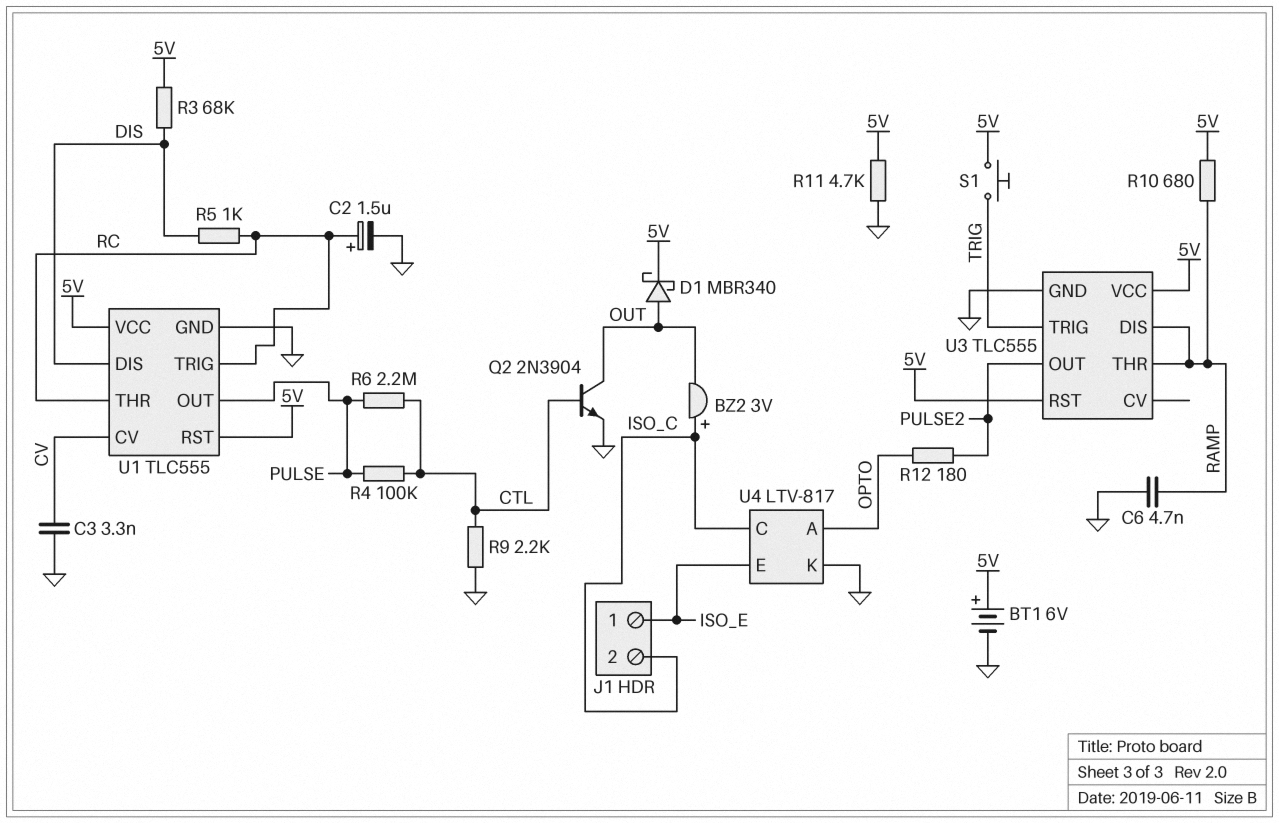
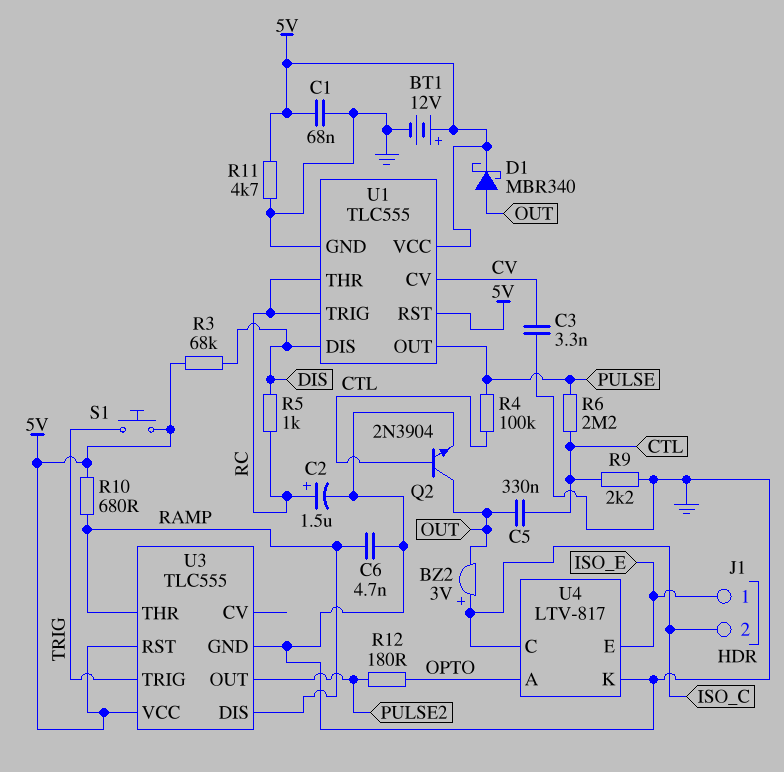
BT1: 6V (plus 5V, minus GND) -> 12V (plus 5V, minus GND)
C1: none -> 68nF (5V, GND)
C5: none -> 330nF (CTL, OUT)

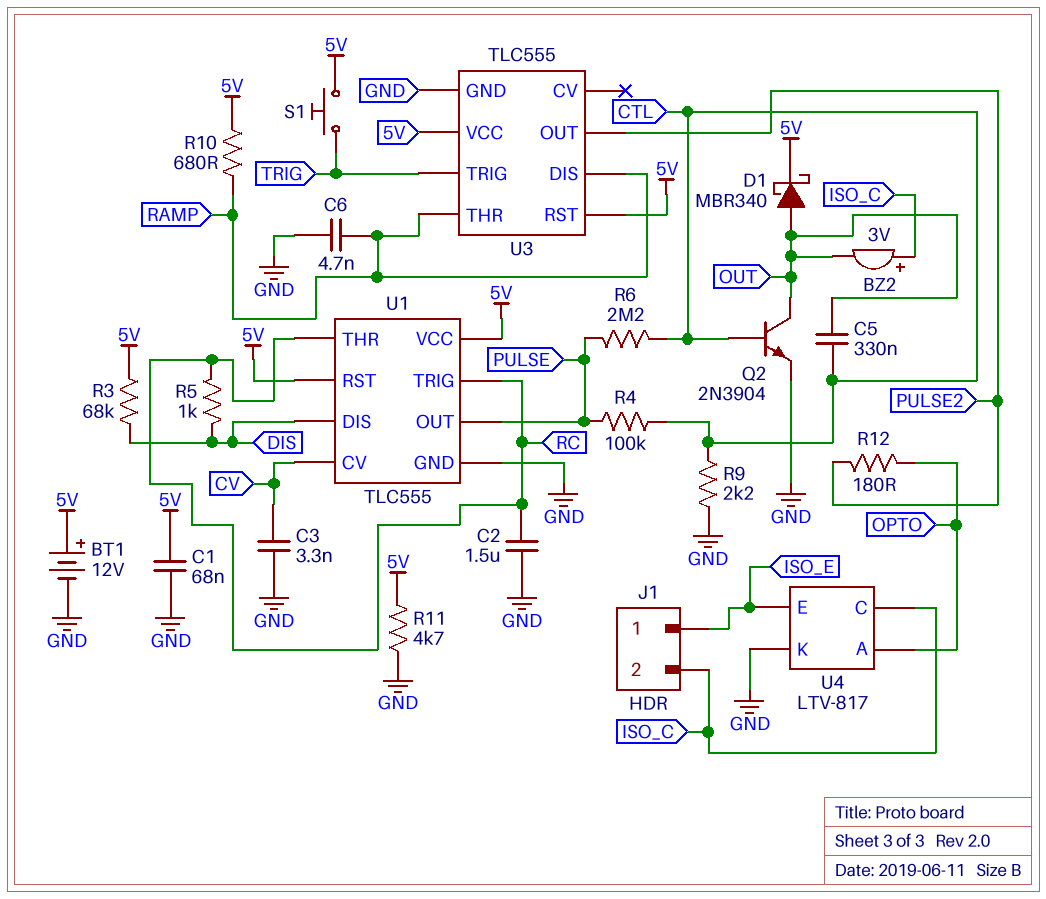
C2: 1.5uF (plus RC, minus GND) -> 1.5uF (GND, RC)

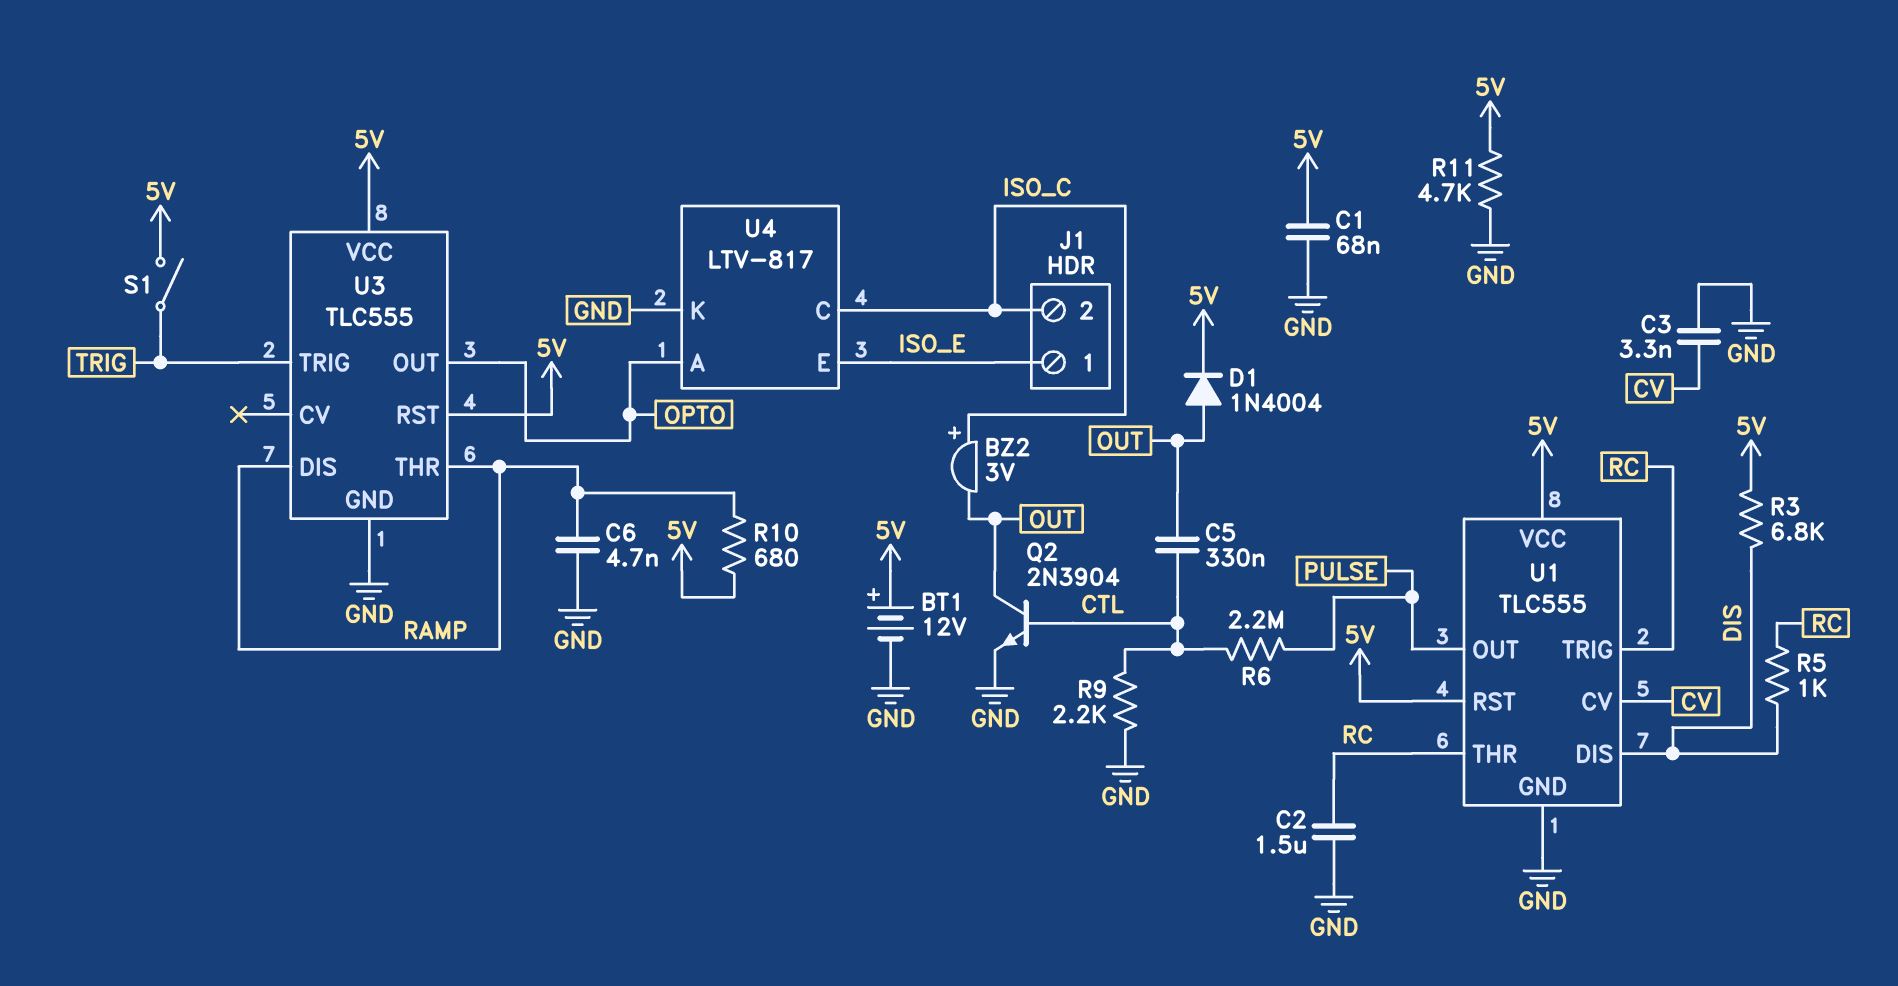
D1: schottky MBR340 (A OUT, K 5V) -> diode 1N4004 (A OUT, K 5V)
R3: 68k (5V, DIS) -> 6.8k (5V, DIS)
R4: 100k (CTL, PULSE) -> none
R12: 180 (OPTO, PULSE2) -> none
S1: button (5V, TRIG) -> switch (5V, TRIG)
U3 pin OUT: PULSE2 -> OPTO

